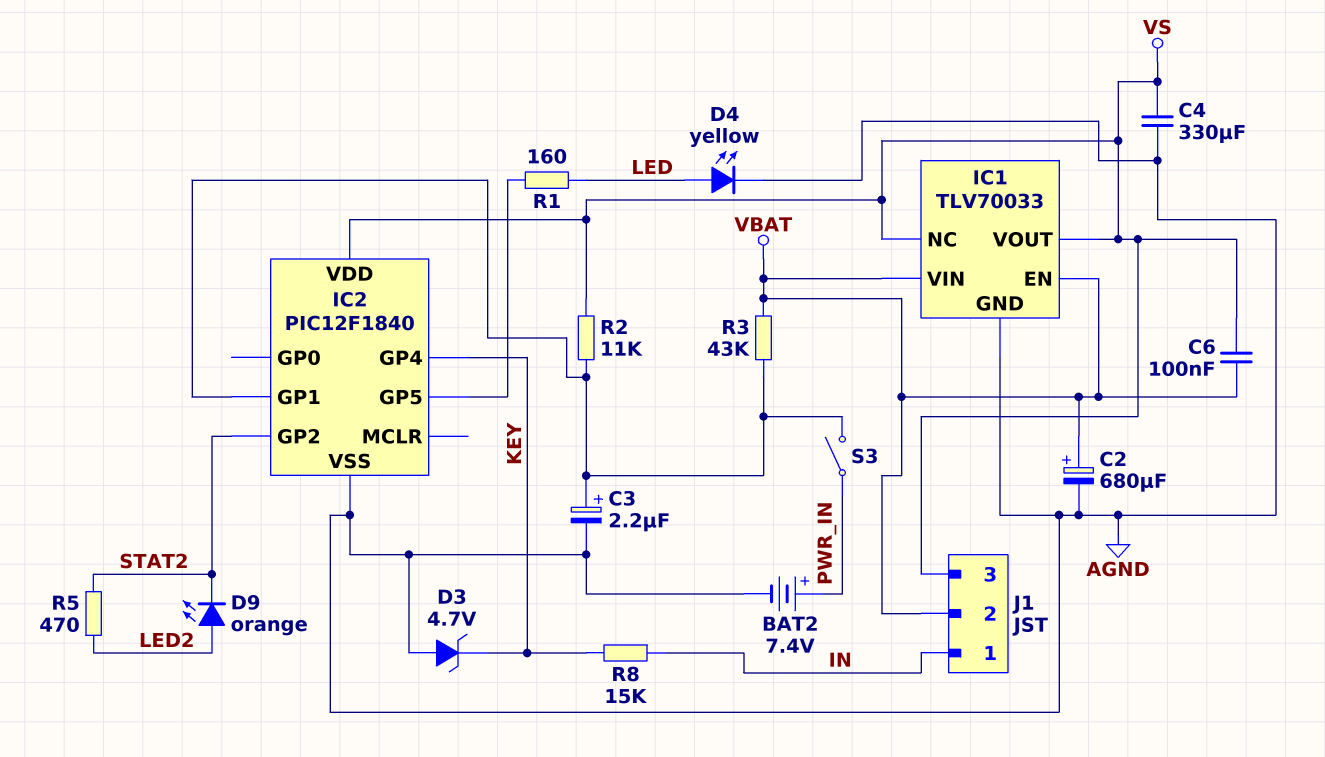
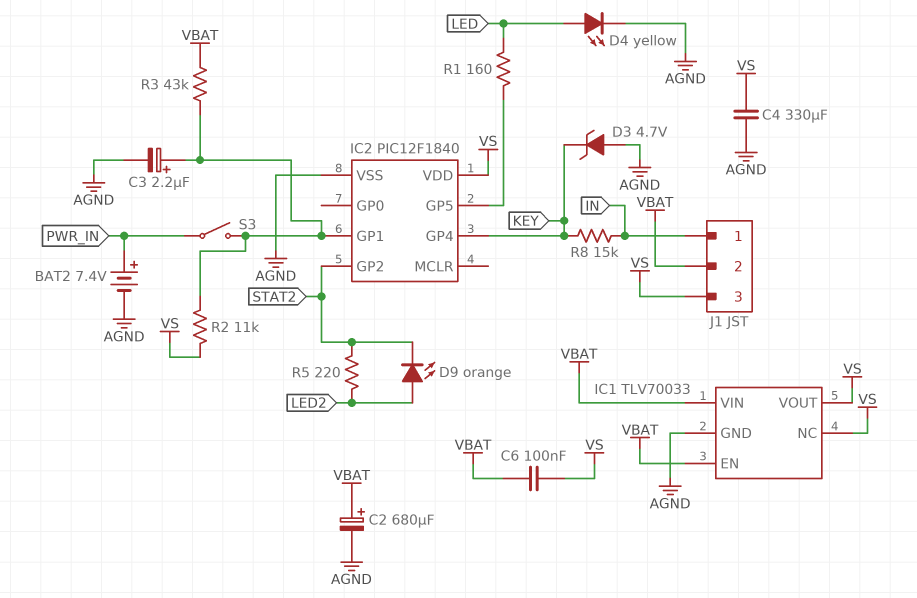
R5: 470 (LED2, STAT2) -> 220 (LED2, STAT2)

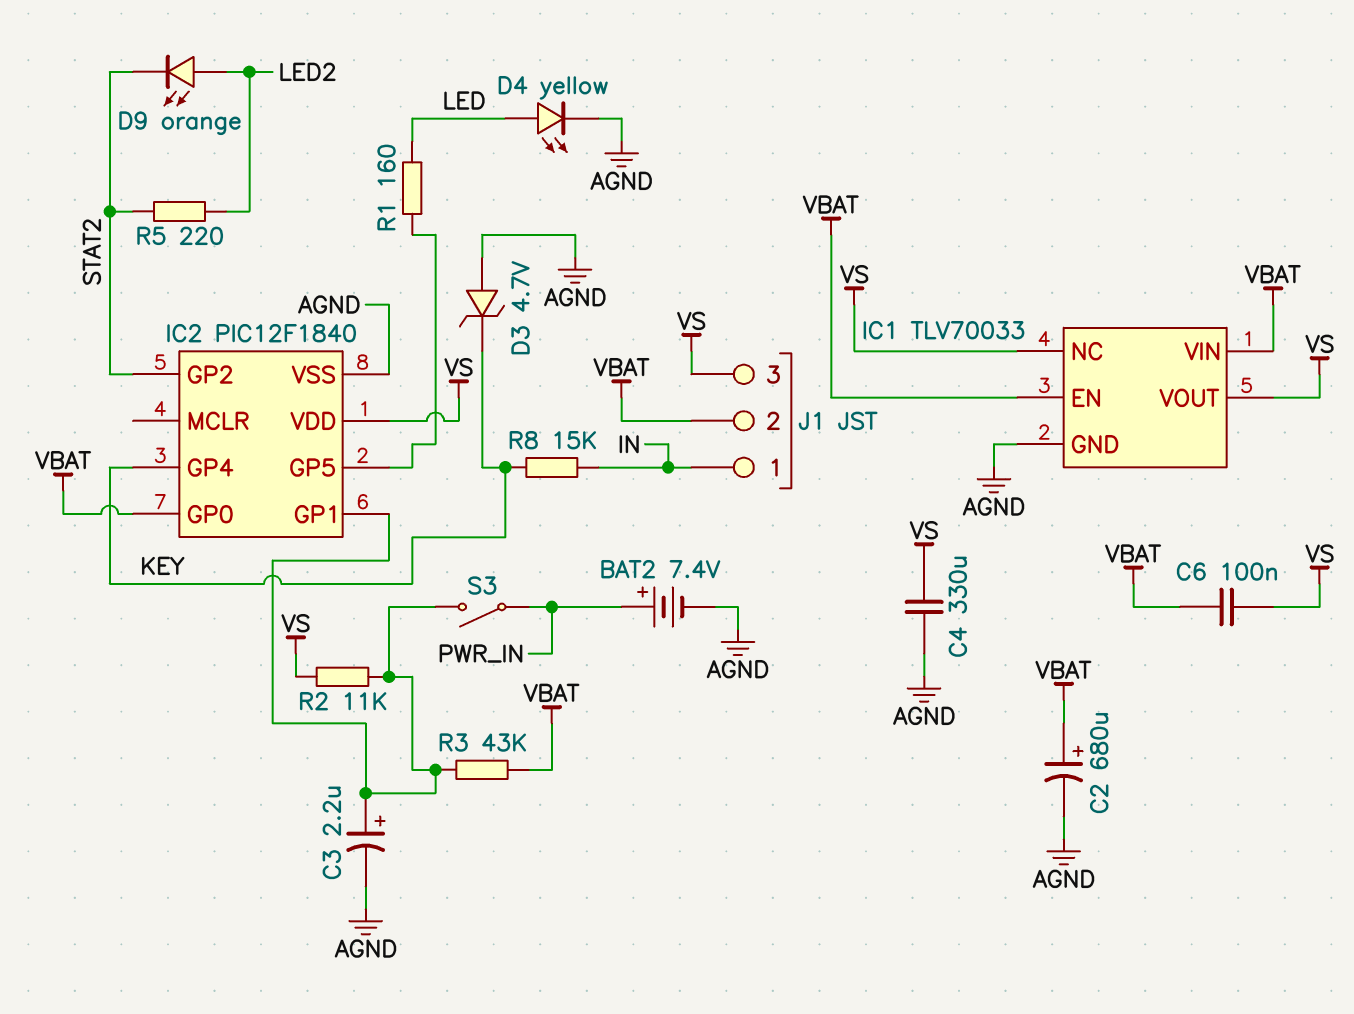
IC2 pin GP0: none -> VBAT

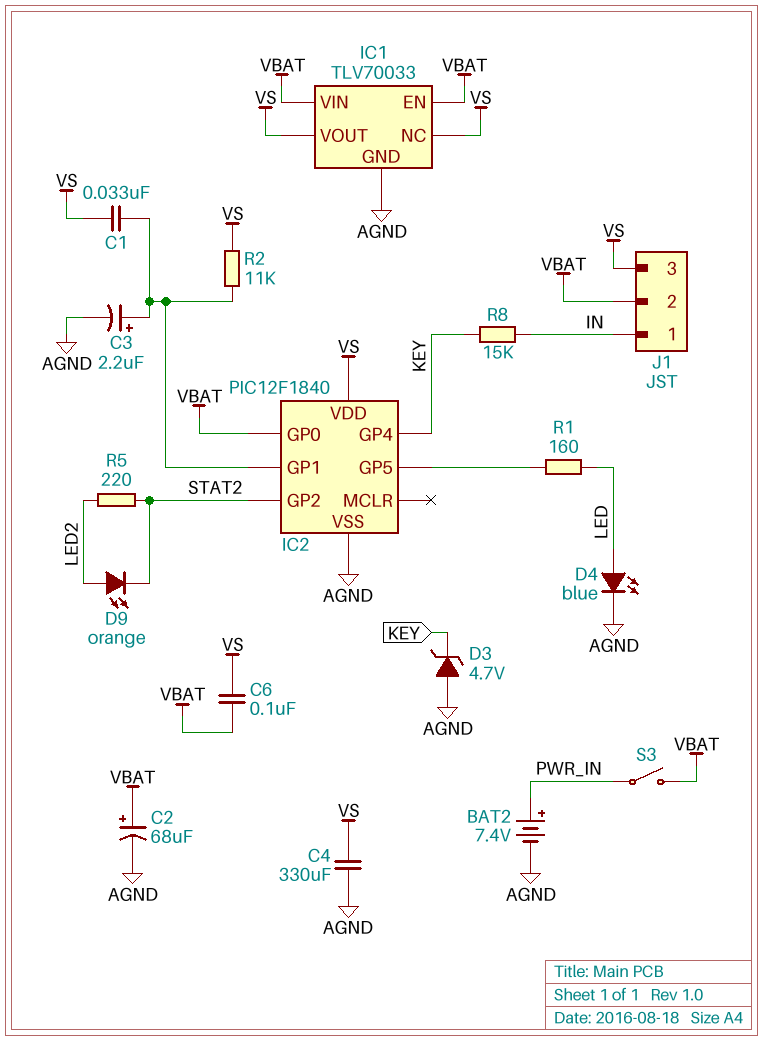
C1: none -> 33nF (IC2/GP1, VS)
C2: 680uF (plus VBAT, minus AGND) -> 68uF (plus VBAT, minus AGND)
D4: LED yellow (A LED, K AGND) -> LED blue (A LED, K AGND)
R3: 43k (IC2/GP1, VBAT) -> none
S3: switch (IC2/GP1, PWR_IN) -> switch (PWR_IN, VBAT)

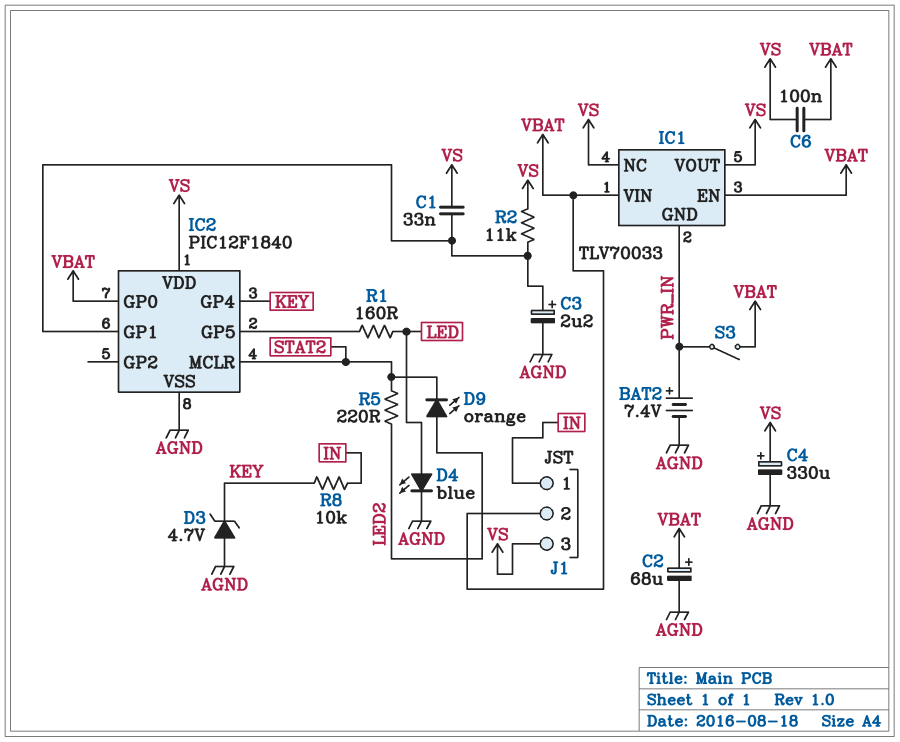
C4: 330uF (AGND, VS) -> 330uF (plus VS, minus AGND)
IC1 pin GND: AGND -> PWR_IN
IC2 pin GP2: STAT2 -> none
IC2 pin MCLR: none -> STAT2
R8: 15k (IN, KEY) -> 10k (IN, KEY)

